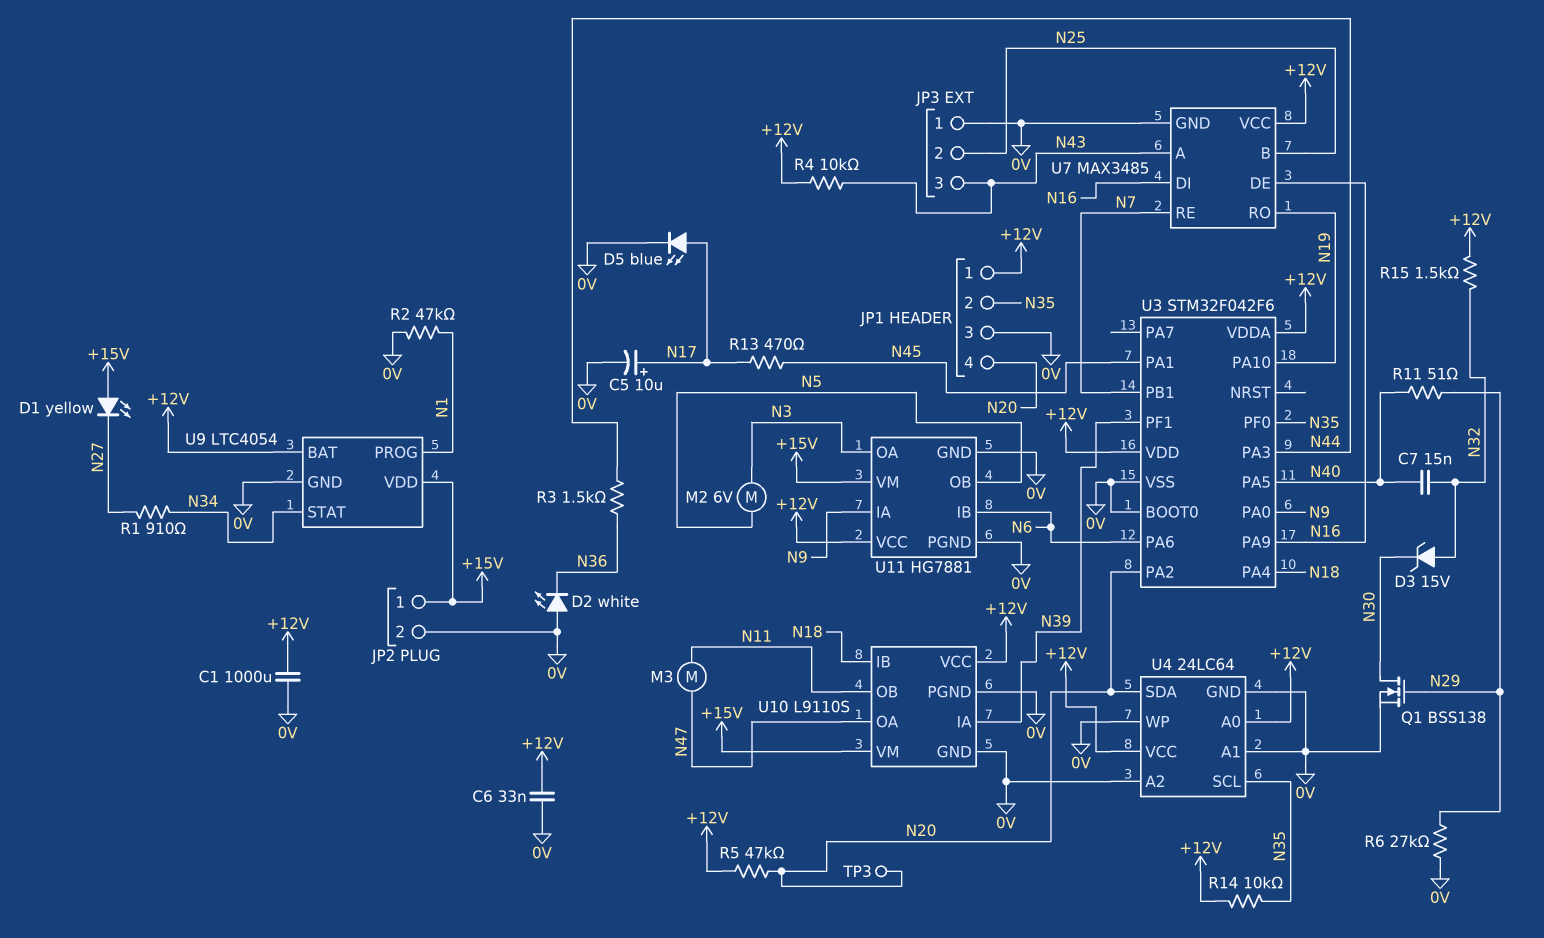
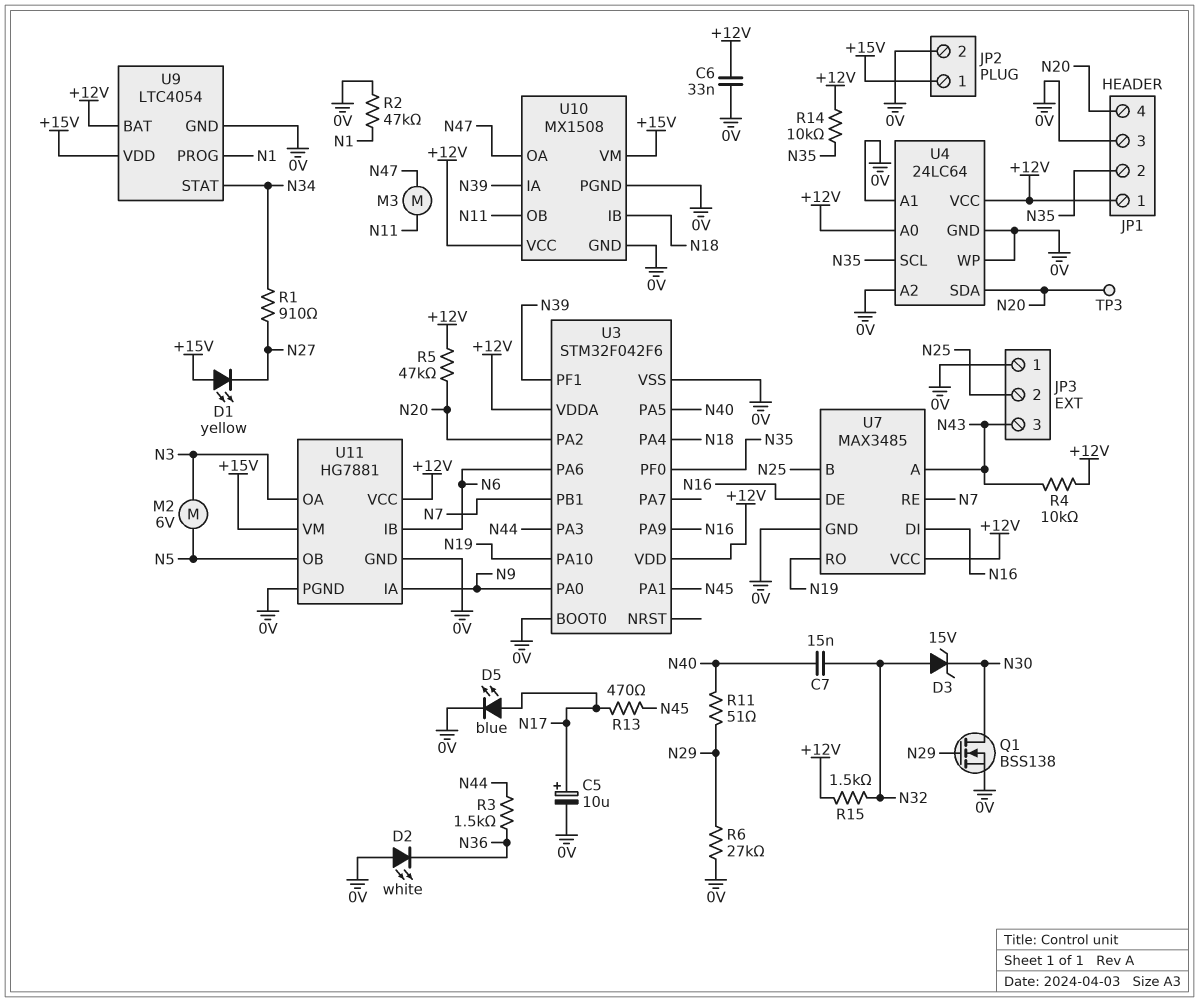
C1: 1000uF (+12V, 0V) -> none
U10: L9110S -> MX1508

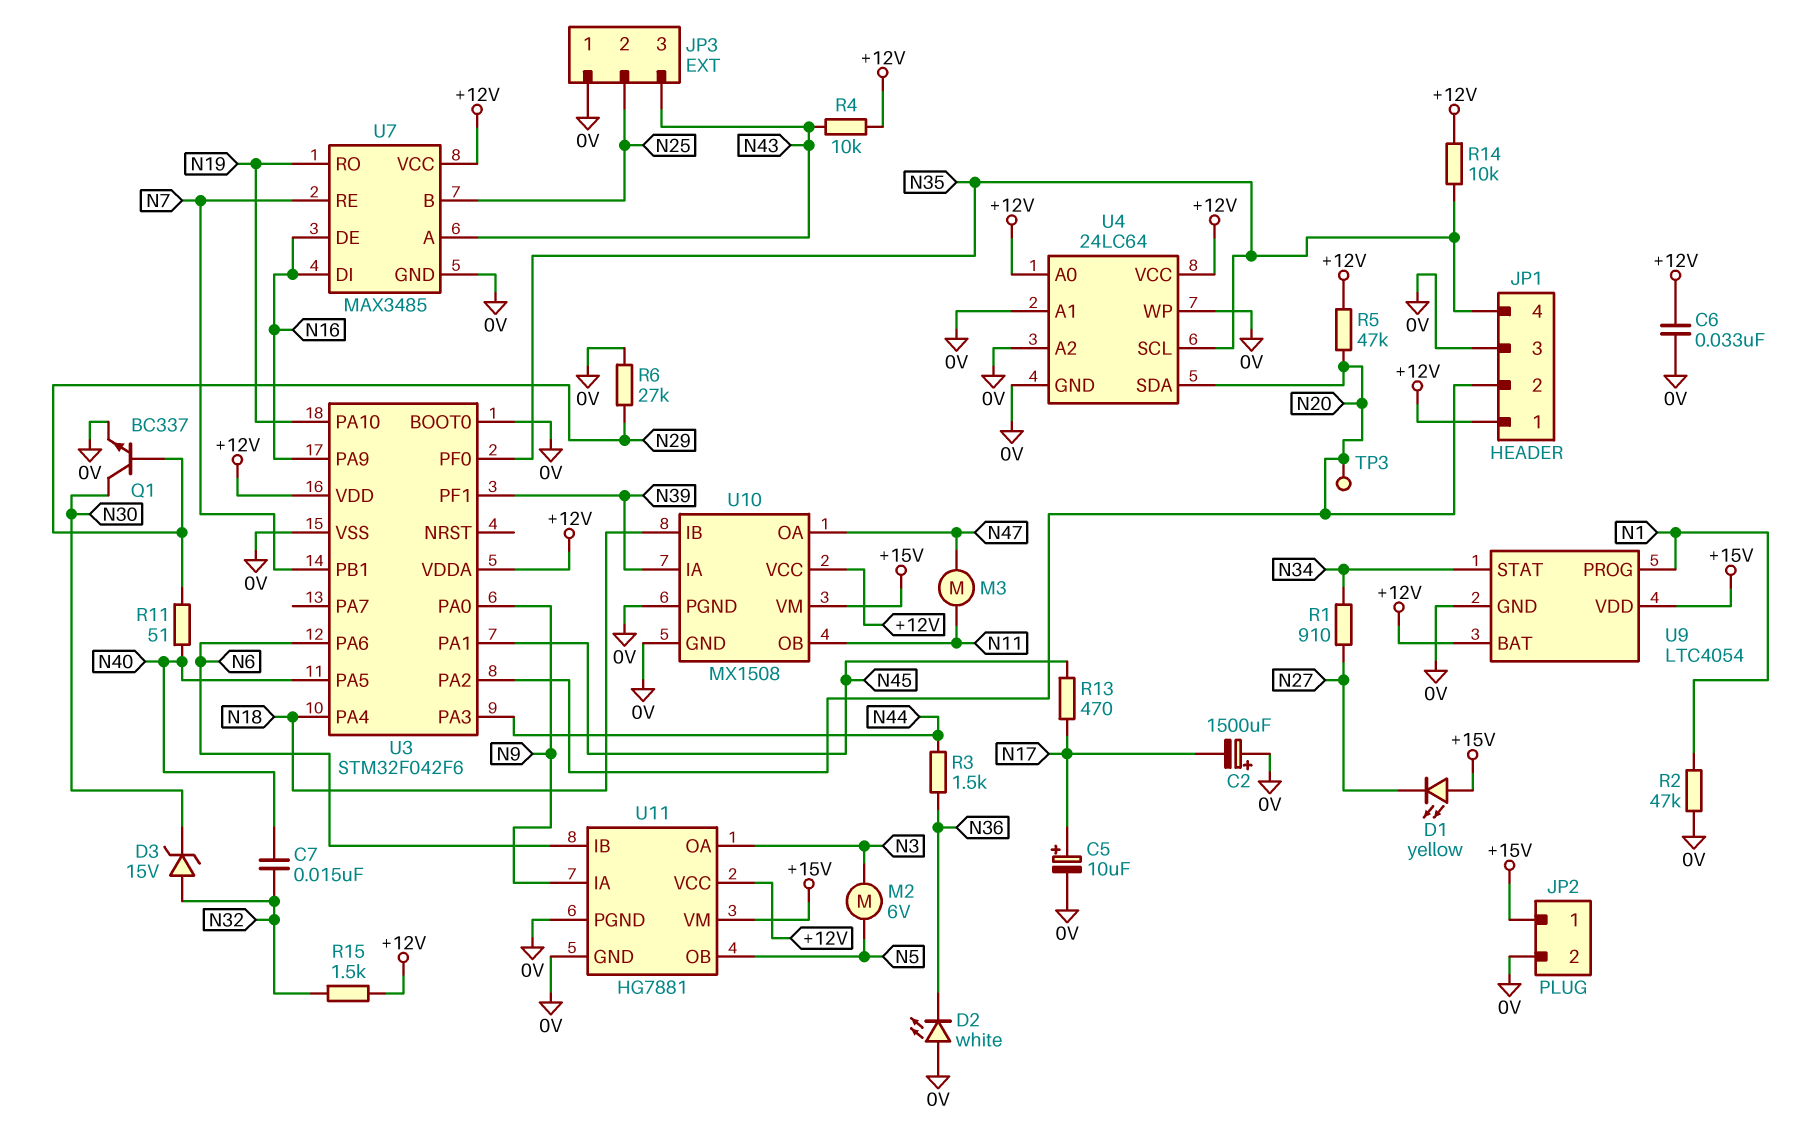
C2: none -> 1500uF (plus 0V, minus N17)
D5: LED blue (A N17, K 0V) -> none
JP1 pin 2: N35 -> N20
JP1 pin 4: N20 -> N35
Q1: NMOS BSS138 (G N29, D N30, S 0V) -> NPN BC337 (B N29, C N30, E 0V)

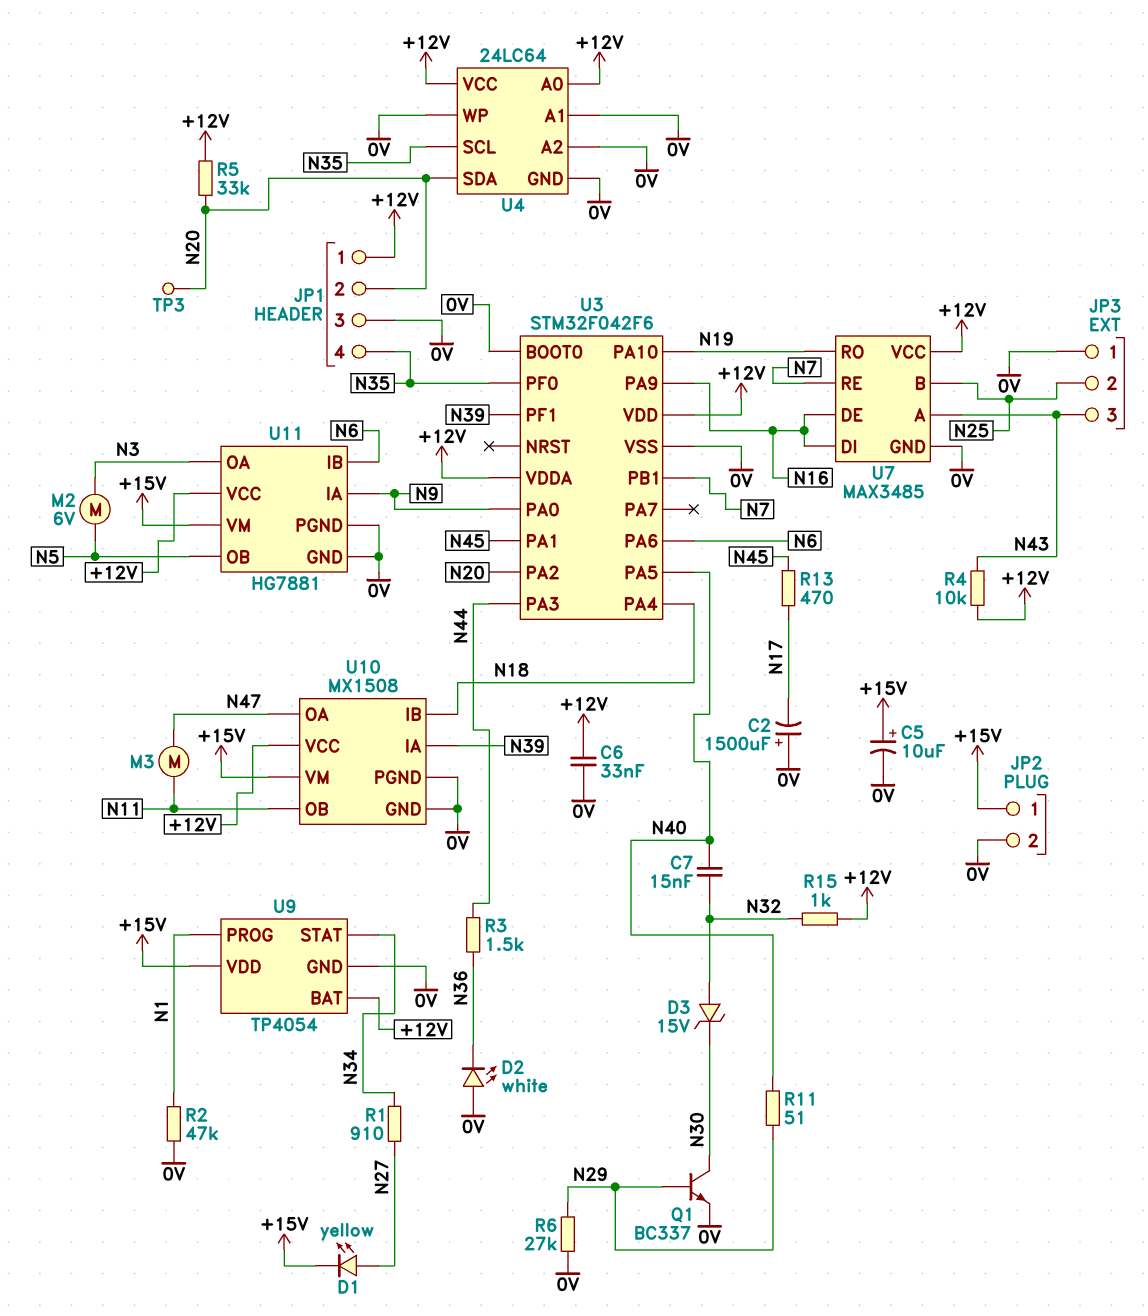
C5: 10uF (plus N17, minus 0V) -> 10uF (plus +15V, minus 0V)
D1: LED yellow (A +15V, K N27) -> LED yellow (A N27, K +15V)
R5: 47k (+12V, N20) -> 33k (+12V, N20)
R14: 10k (+12V, N35) -> none
R15: 1.5k (+12V, N32) -> 1k (+12V, N32)
U9: LTC4054 -> TP4054

